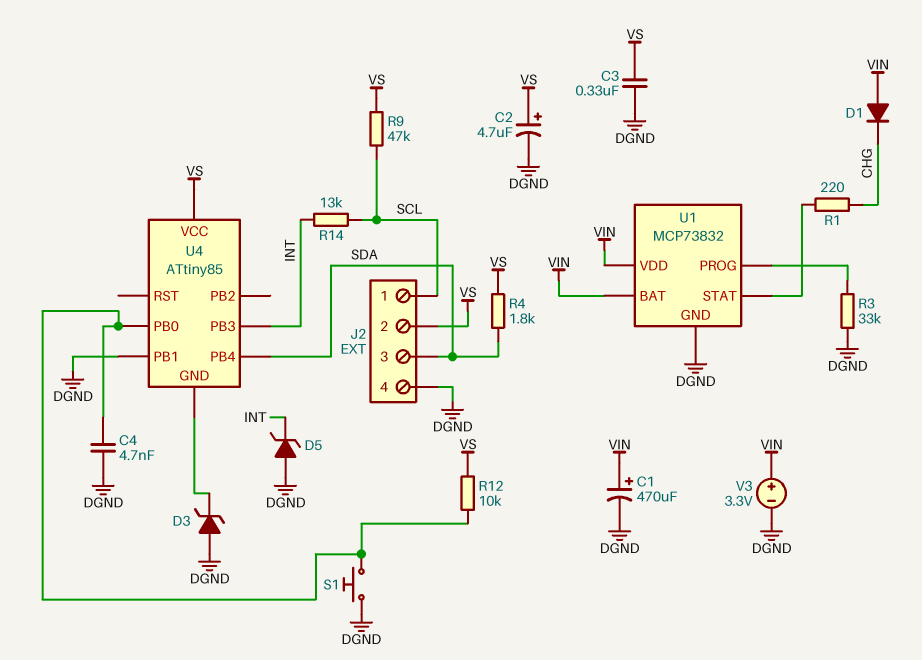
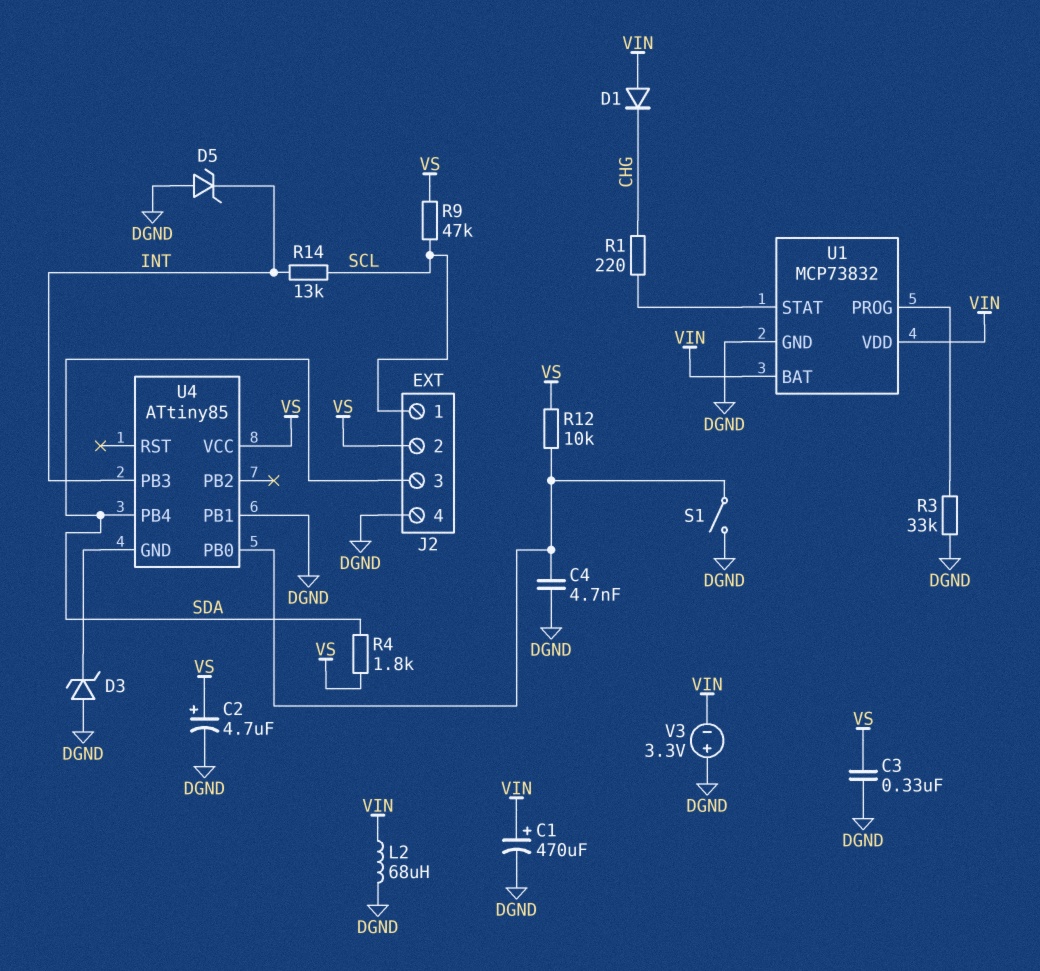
L2: none -> 68uH (DGND, VIN)
S1: button (DGND, U4/PB0) -> switch (DGND, U4/PB0)
V3: 3.3V (plus VIN, minus DGND) -> 3.3V (plus DGND, minus VIN)

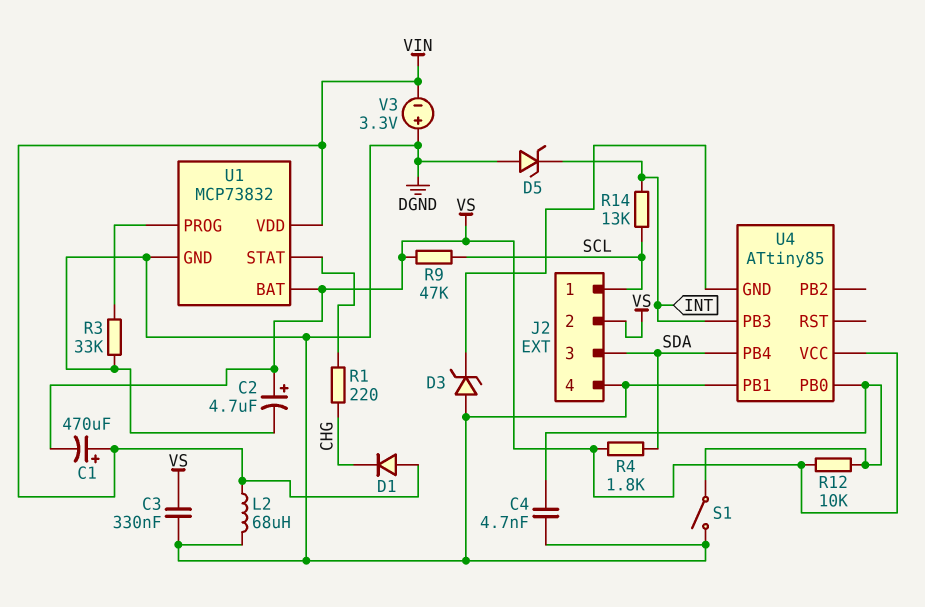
C1: 470uF (plus VIN, minus DGND) -> 470uF (plus VIN, minus VS)
U1 pin BAT: VIN -> VS

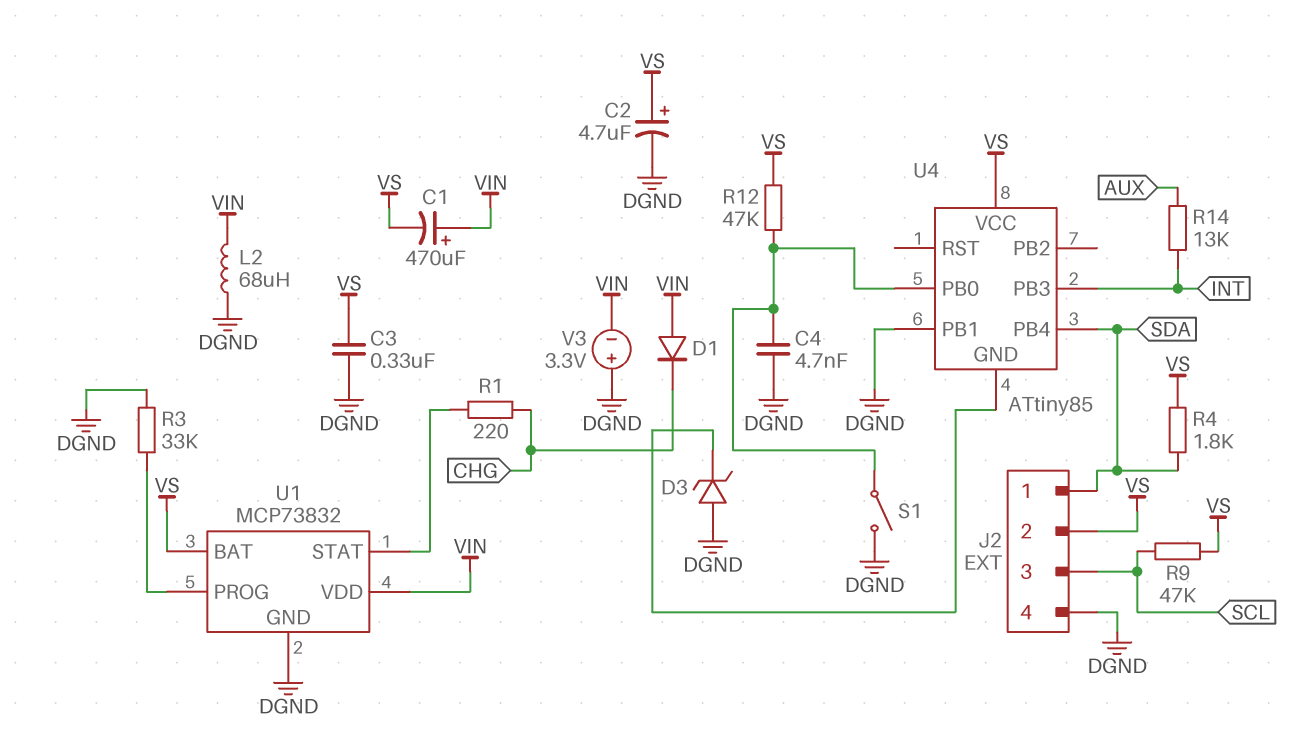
D5: zener (A DGND, K INT) -> none
J2 pin 1: SCL -> SDA
J2 pin 3: SDA -> SCL
R12: 10k (U4/PB0, VS) -> 47k (U4/PB0, VS)
R14: 13k (INT, SCL) -> 13k (AUX, INT)

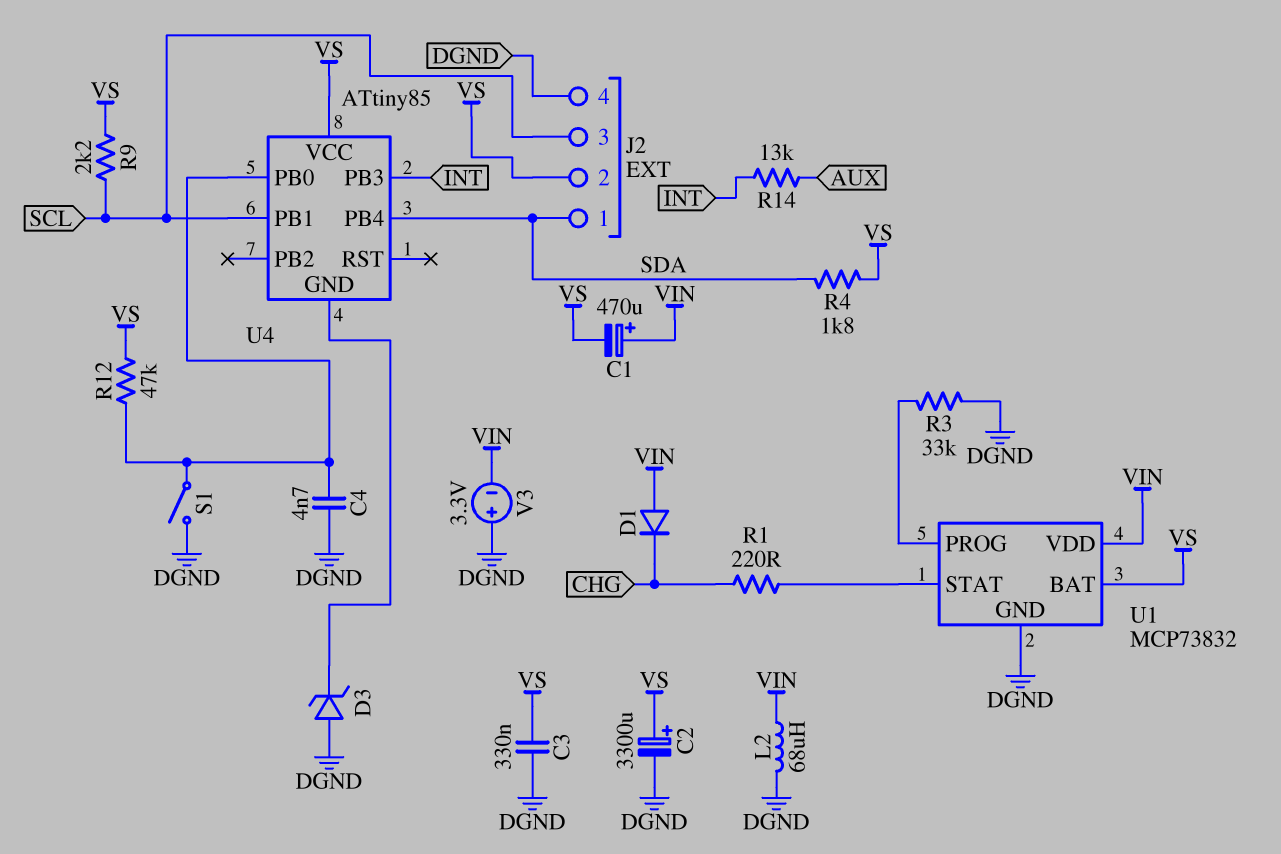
C2: 4.7uF (plus VS, minus DGND) -> 3300uF (plus VS, minus DGND)
R9: 47k (SCL, VS) -> 2.2k (SCL, VS)
U4 pin PB1: DGND -> SCL

